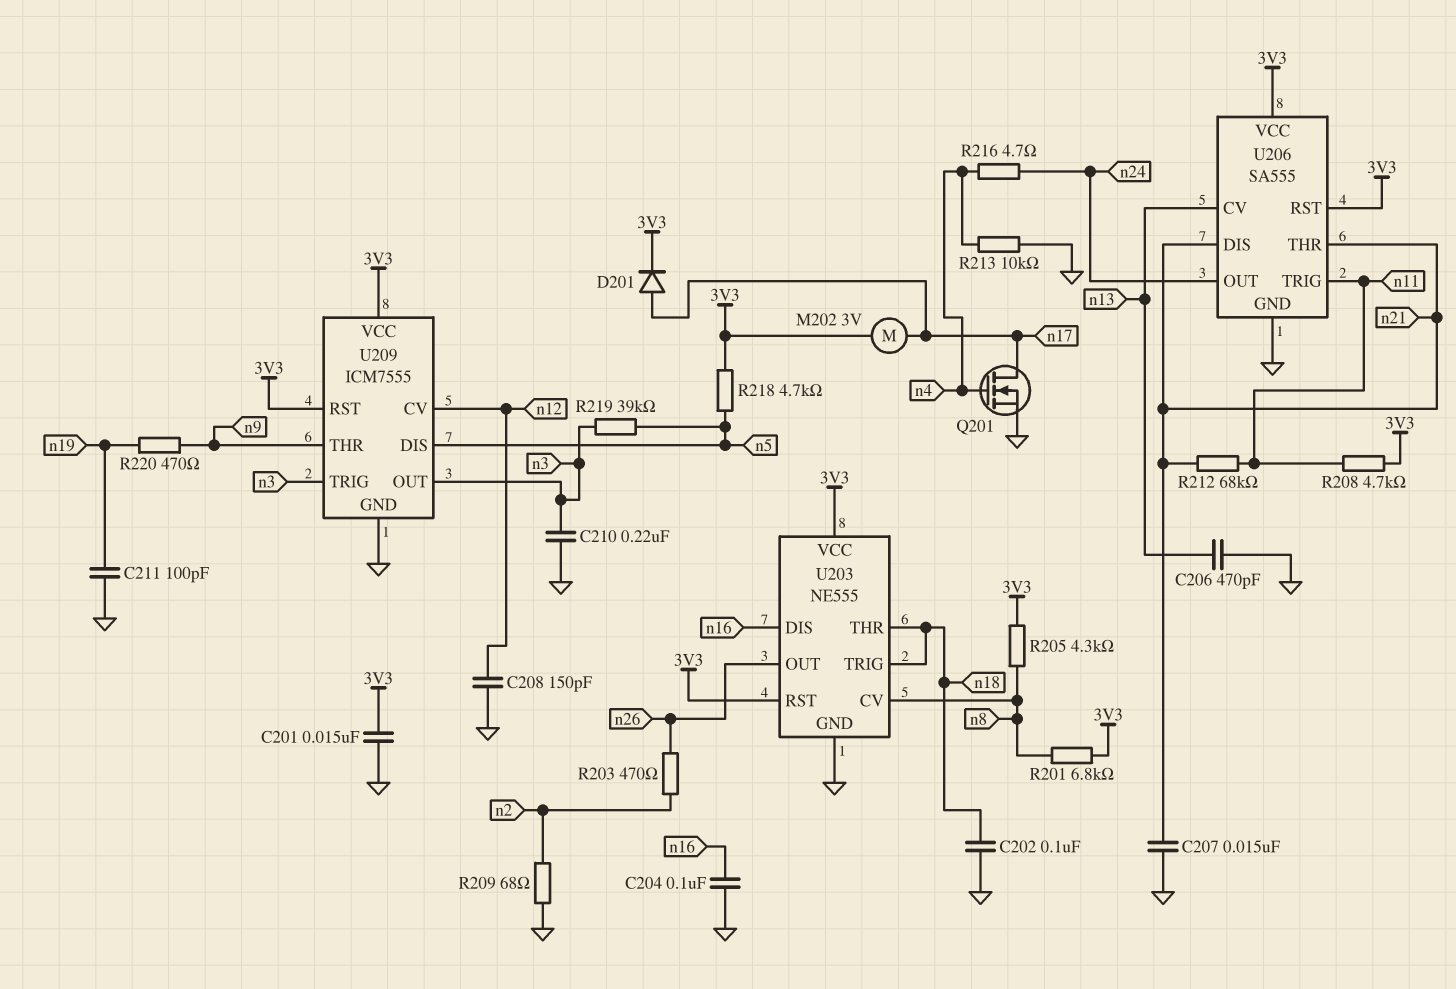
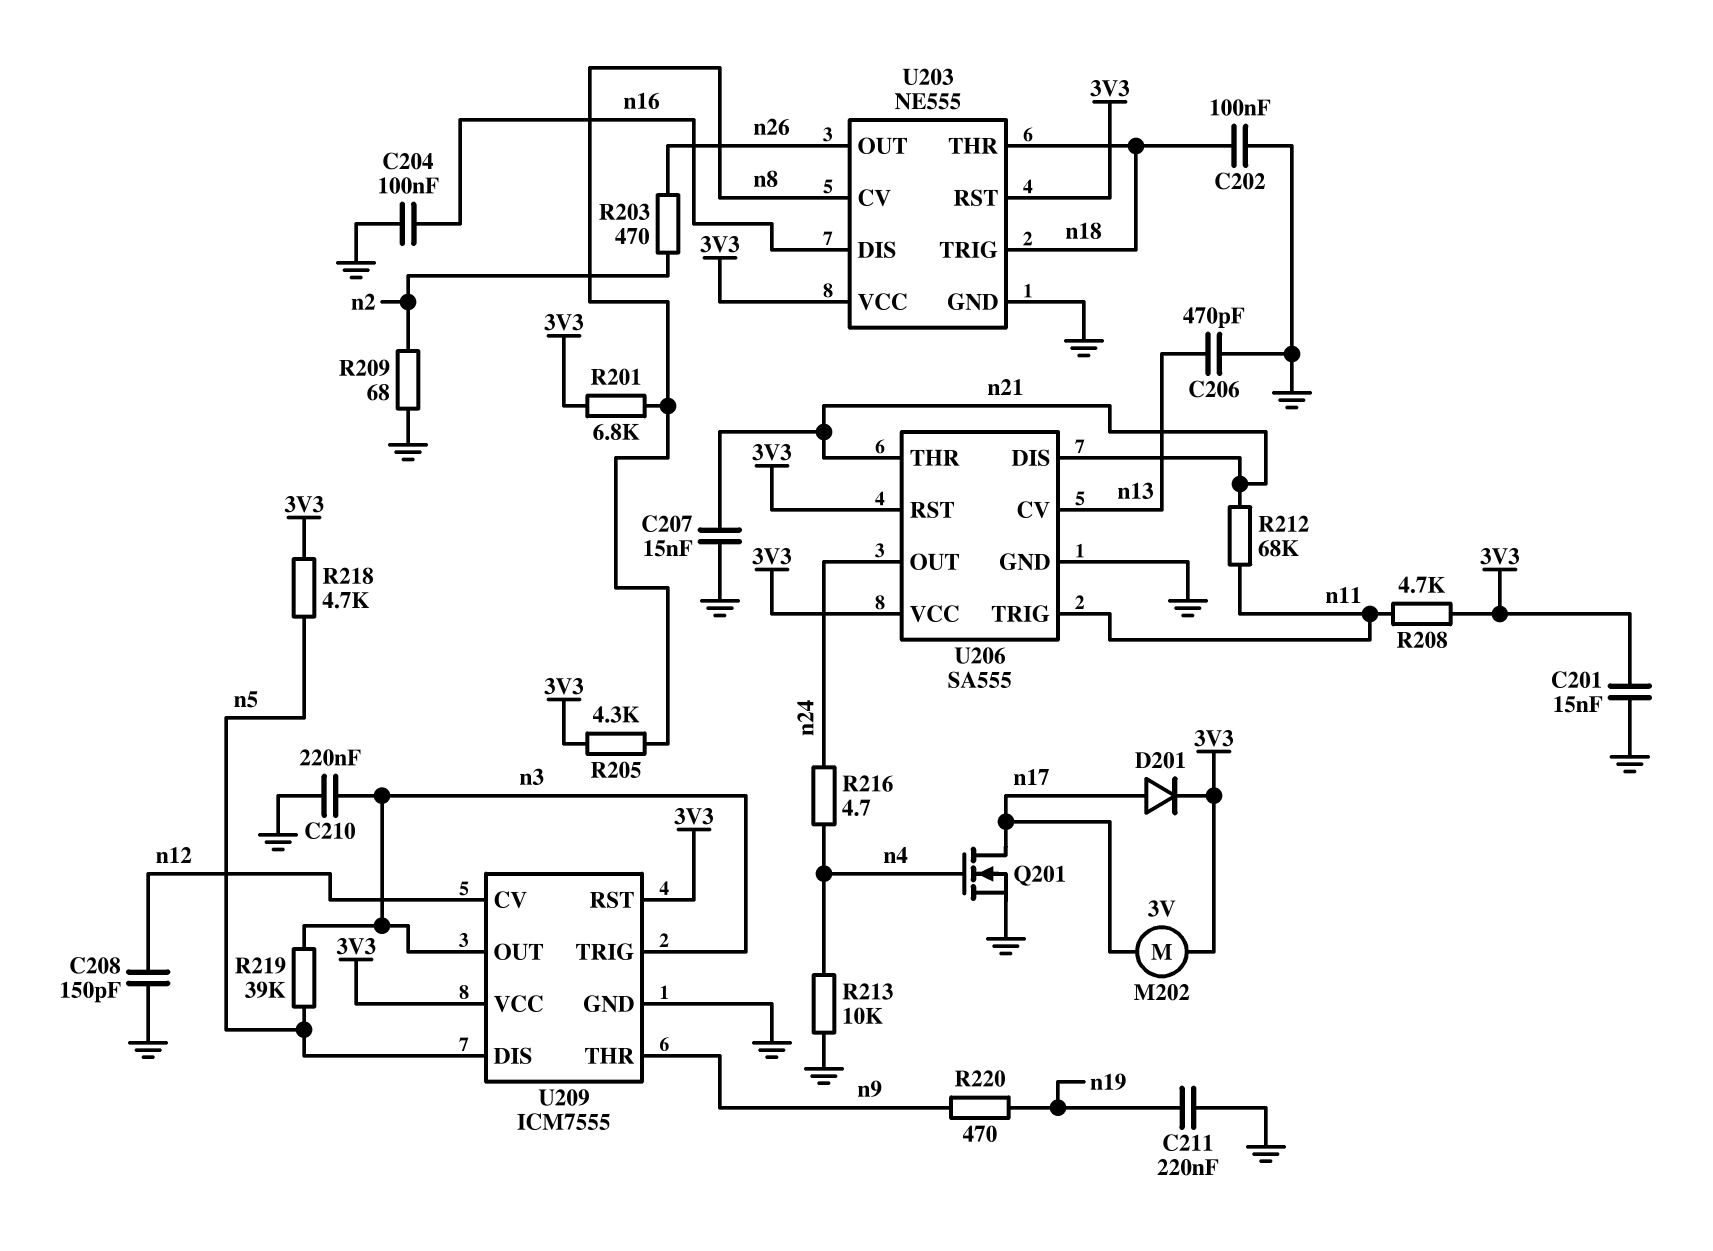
C211: 100pF (GND, n19) -> 220nF (GND, n19)

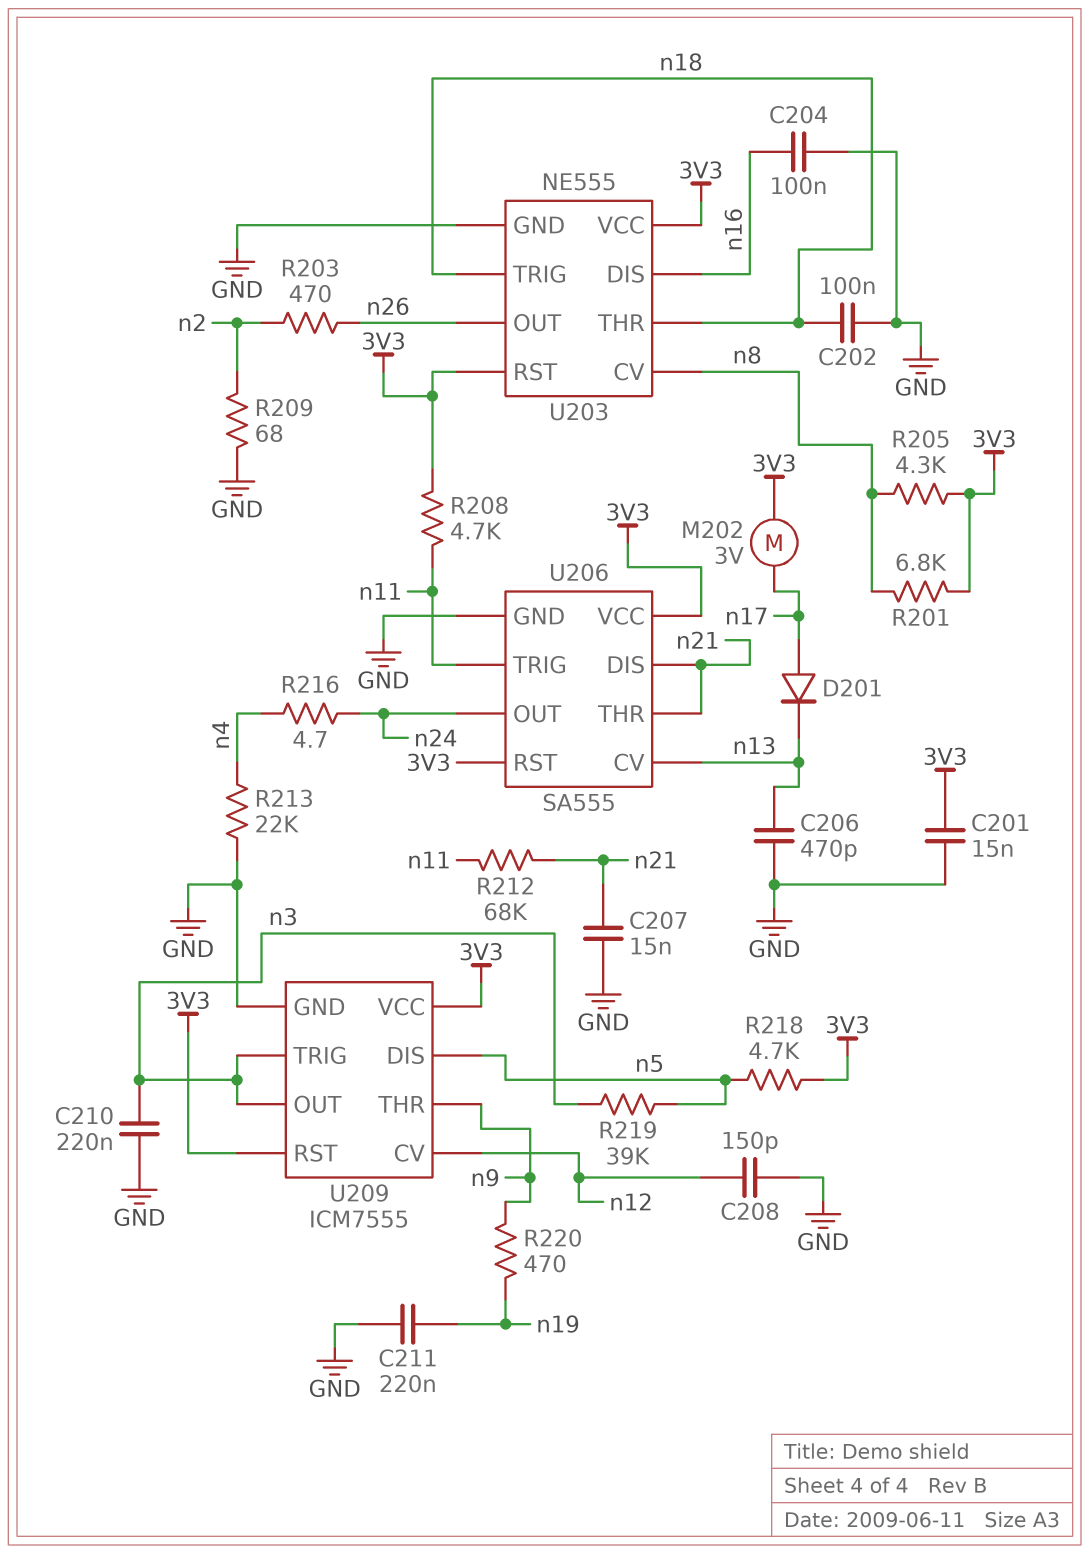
D201: diode (A n17, K 3V3) -> diode (A n17, K n13)
Q201: NMOS (G n4, D n17, S GND) -> none
R213: 10k (GND, n4) -> 22k (GND, n4)

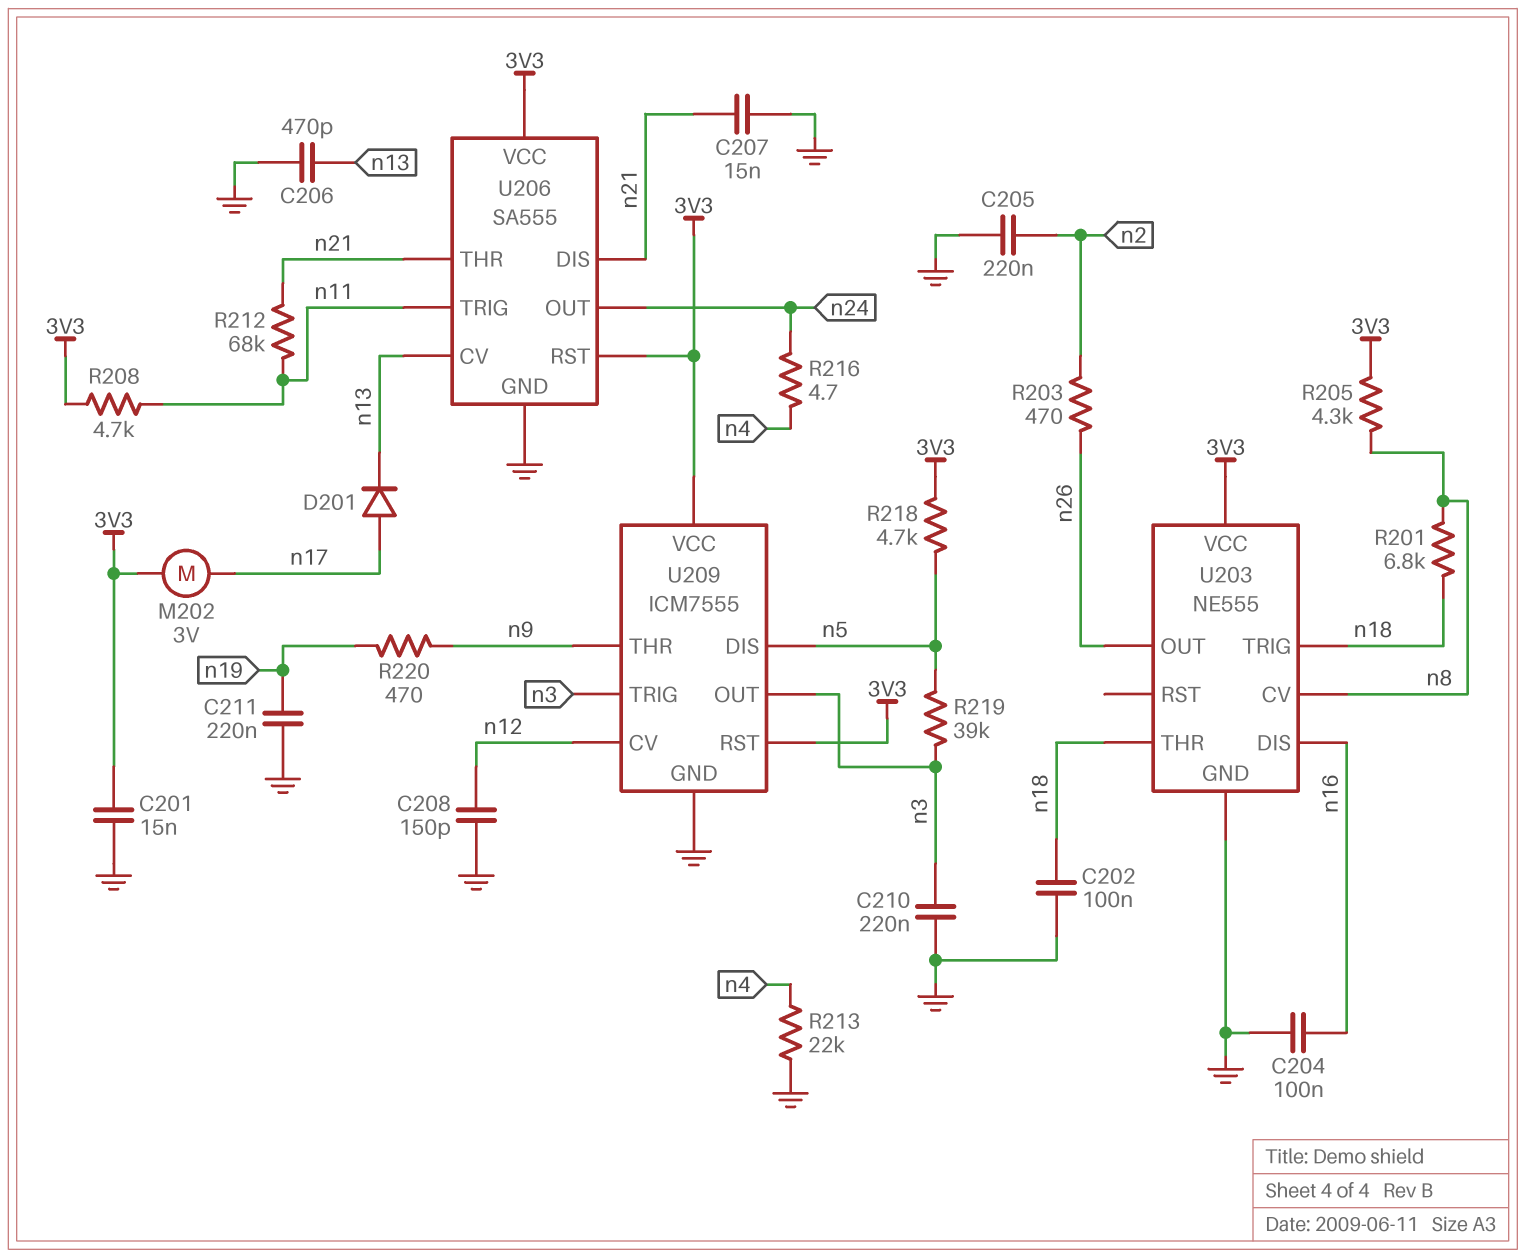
C205: none -> 220nF (GND, n2)
R201: 6.8k (3V3, n8) -> 6.8k (n8, n18)
R209: 68 (GND, n2) -> none
U203 pin RST: 3V3 -> none

